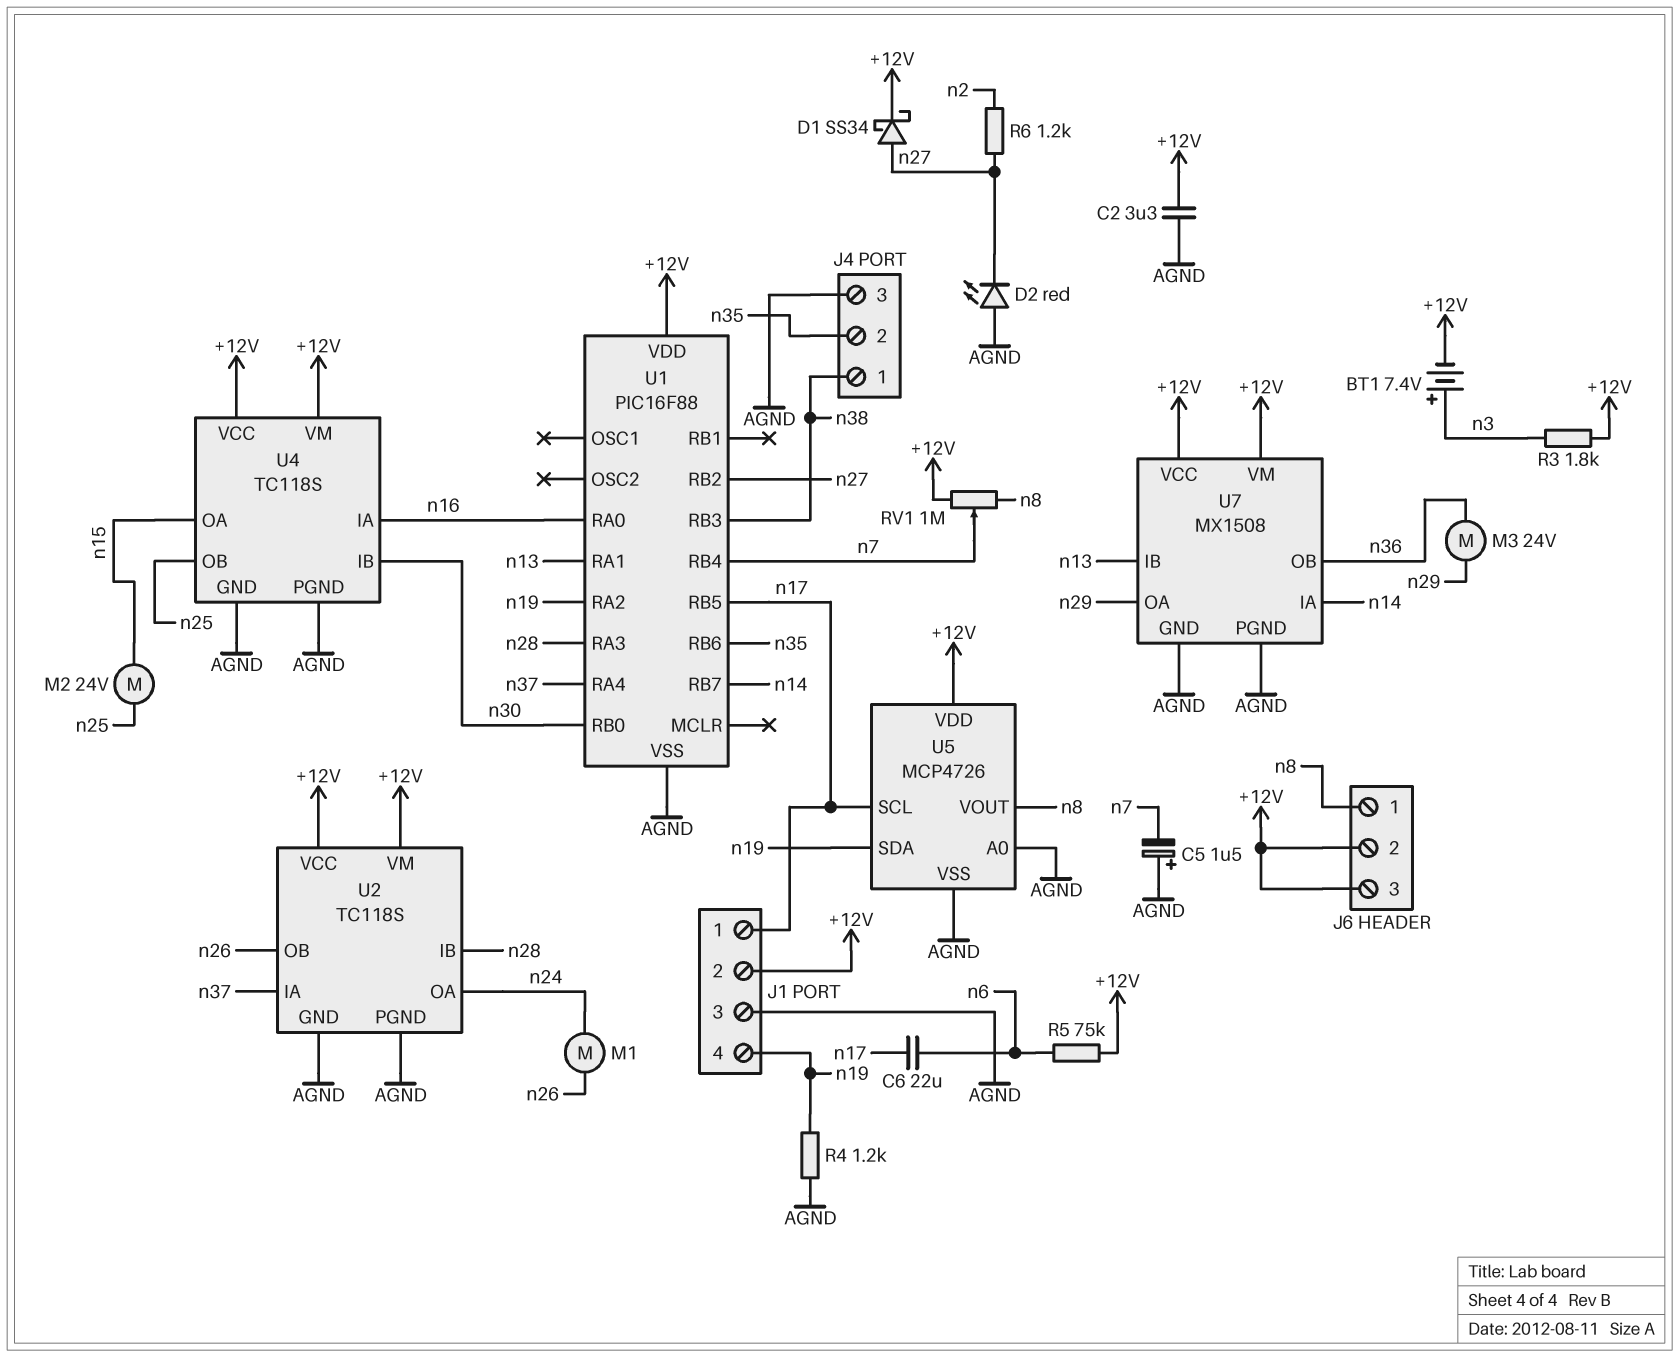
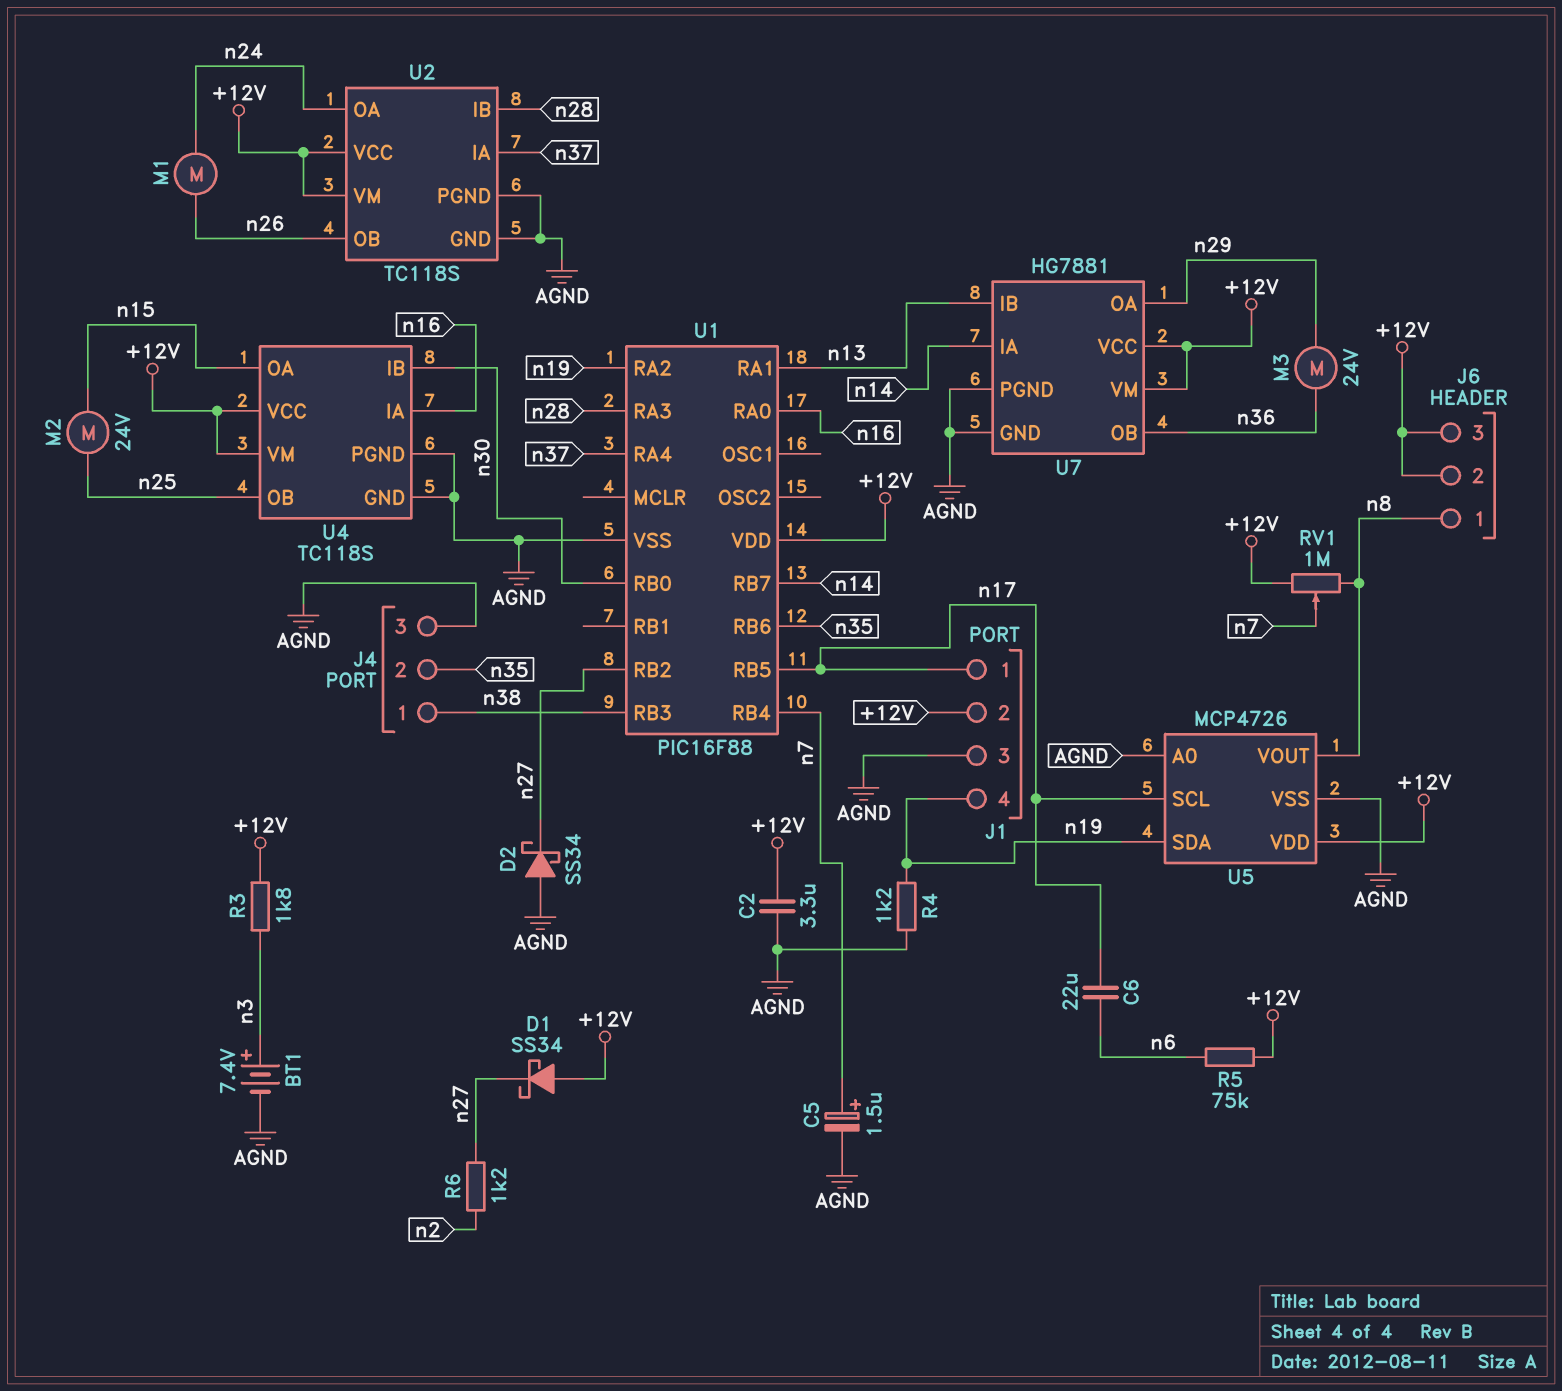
BT1: 7.4V (plus n3, minus +12V) -> 7.4V (plus n3, minus AGND)
C5: 1.5uF (plus AGND, minus n7) -> 1.5uF (plus n7, minus AGND)
D1: schottky SS34 (A n27, K +12V) -> schottky SS34 (A +12V, K n27)
D2: LED red (A AGND, K n27) -> schottky SS34 (A AGND, K n27)
U7: MX1508 -> HG7881

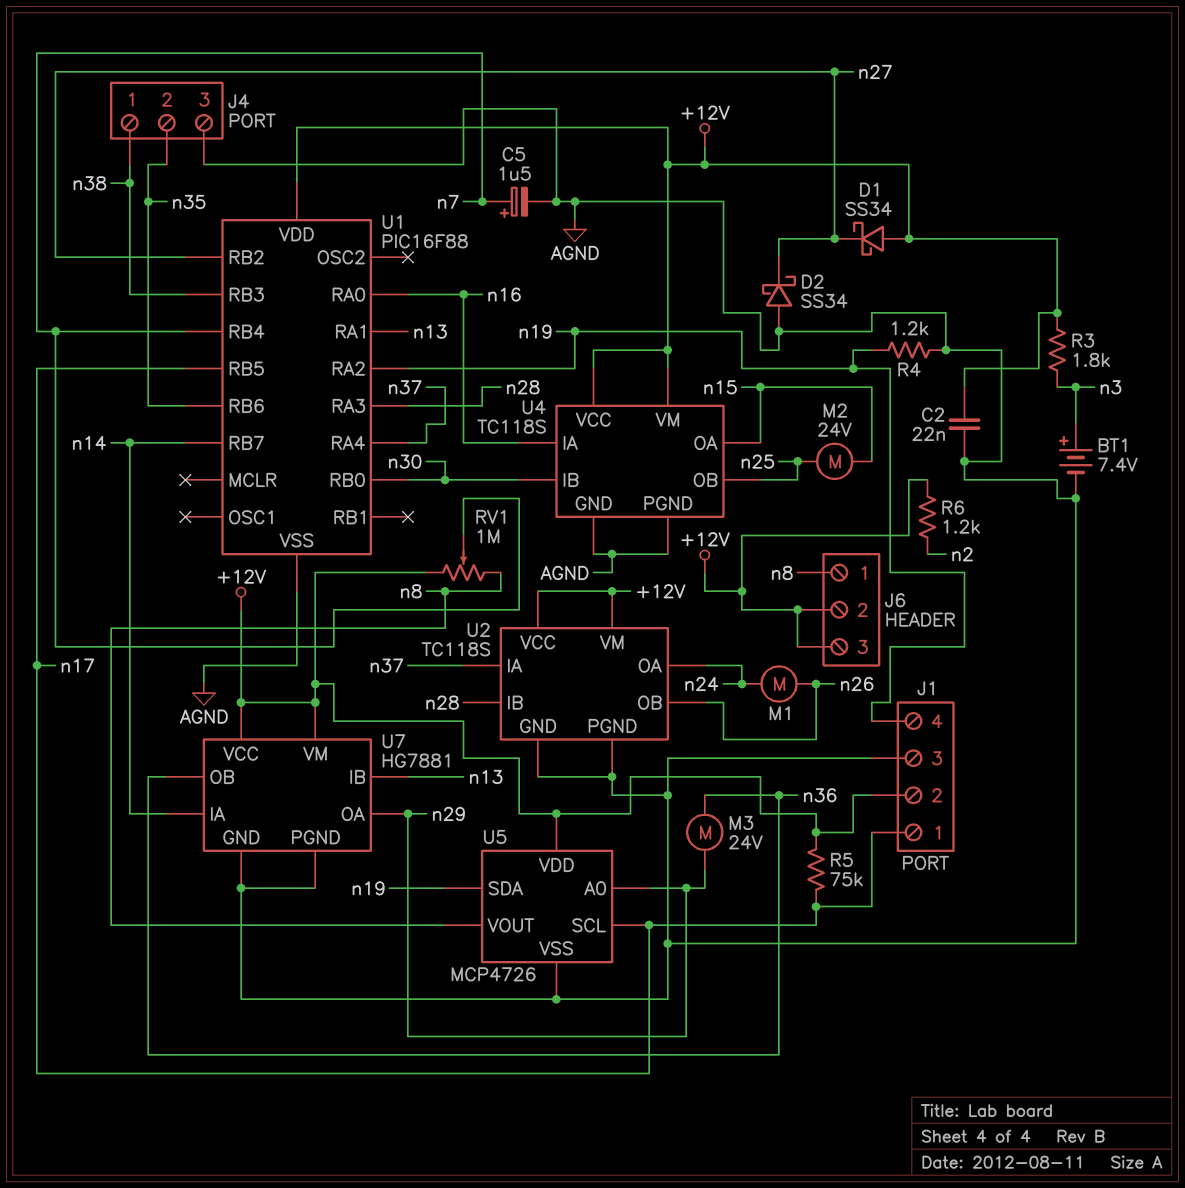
C2: 3.3uF (+12V, AGND) -> 22nF (+12V, AGND)
C6: 22uF (n6, n17) -> none
R5: 75k (+12V, n6) -> 75k (+12V, n17)
R6: 1.2k (n2, n27) -> 1.2k (+12V, n2)
U5 pin A0: AGND -> n29

